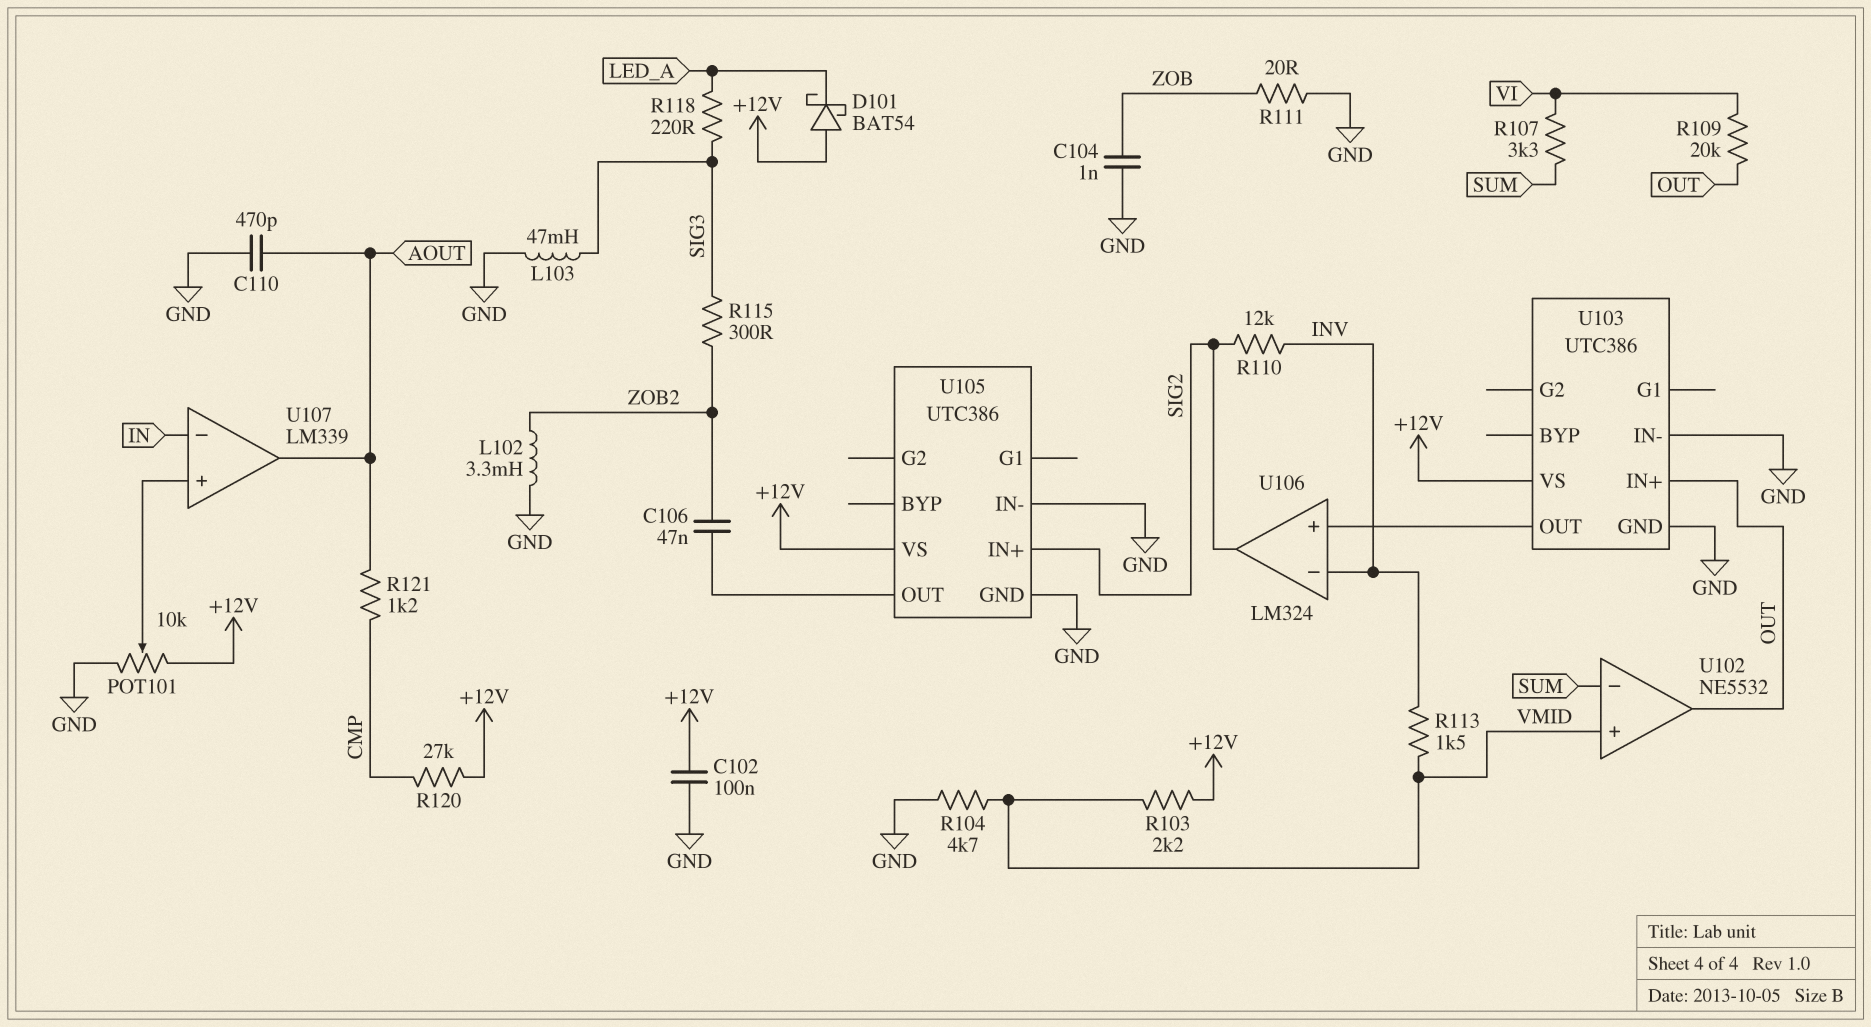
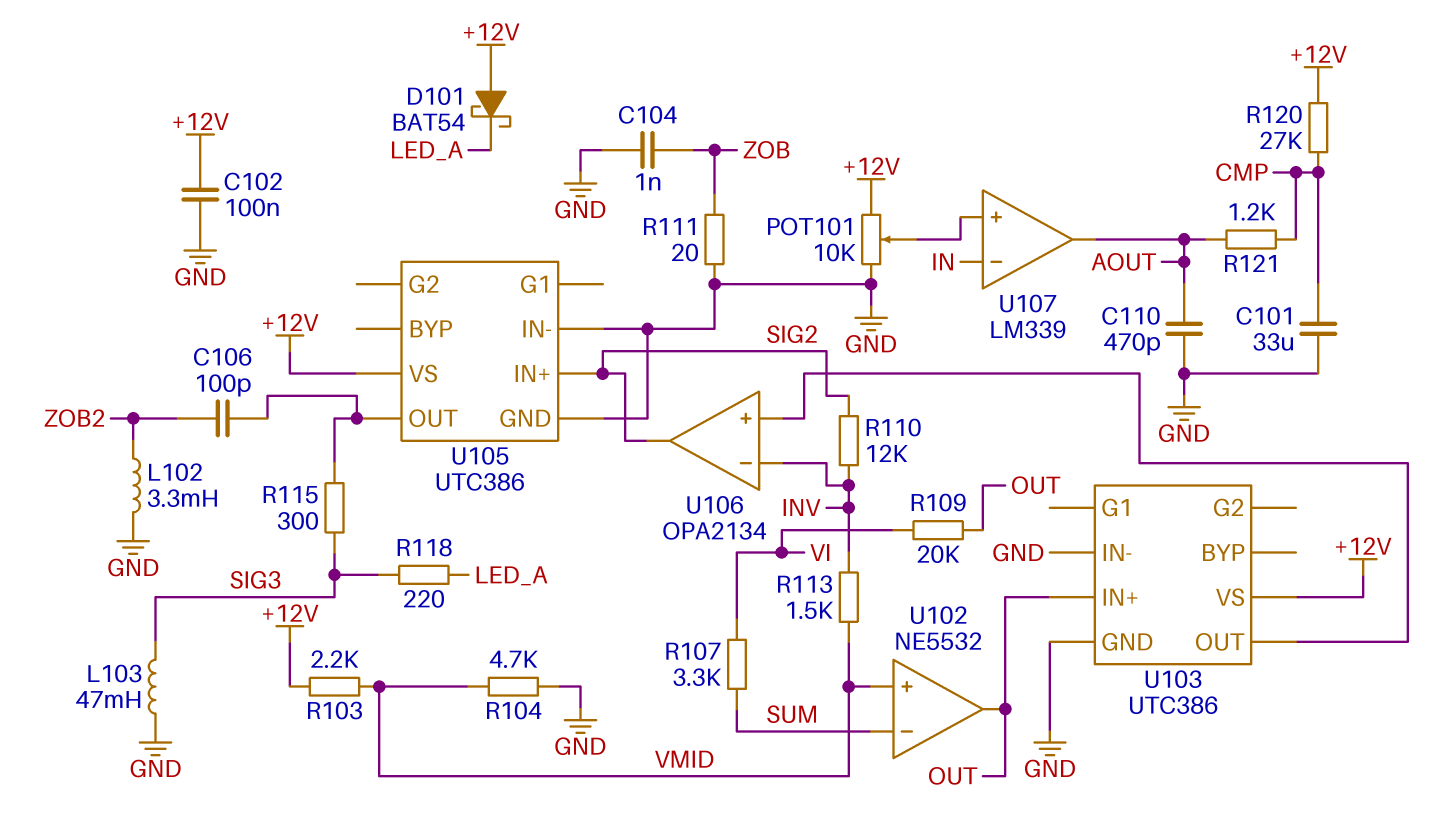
C101: none -> 33uF (CMP, GND)
C106: 47nF (U105/OUT, ZOB2) -> 100pF (U105/OUT, ZOB2)
R115: 300 (SIG3, ZOB2) -> 300 (SIG3, U105/OUT)
U106: LM324 -> OPA2134

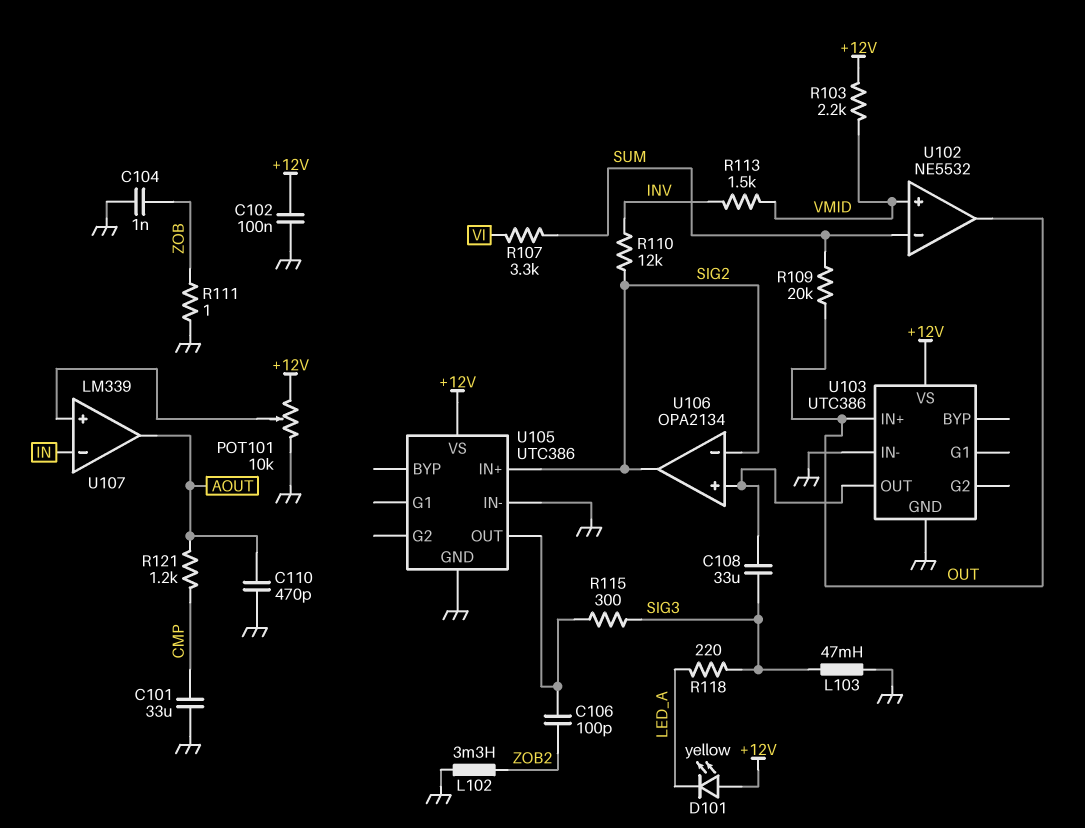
C108: none -> 33uF (SIG3, U103/OUT)
D101: schottky BAT54 (A +12V, K LED_A) -> LED yellow (A +12V, K LED_A)
R104: 4.7k (GND, VMID) -> none
R109: 20k (OUT, VI) -> 20k (OUT, SUM)
R111: 20 (GND, ZOB) -> 1 (GND, ZOB)
R120: 27k (+12V, CMP) -> none
U106 pin in-: INV -> SIG2

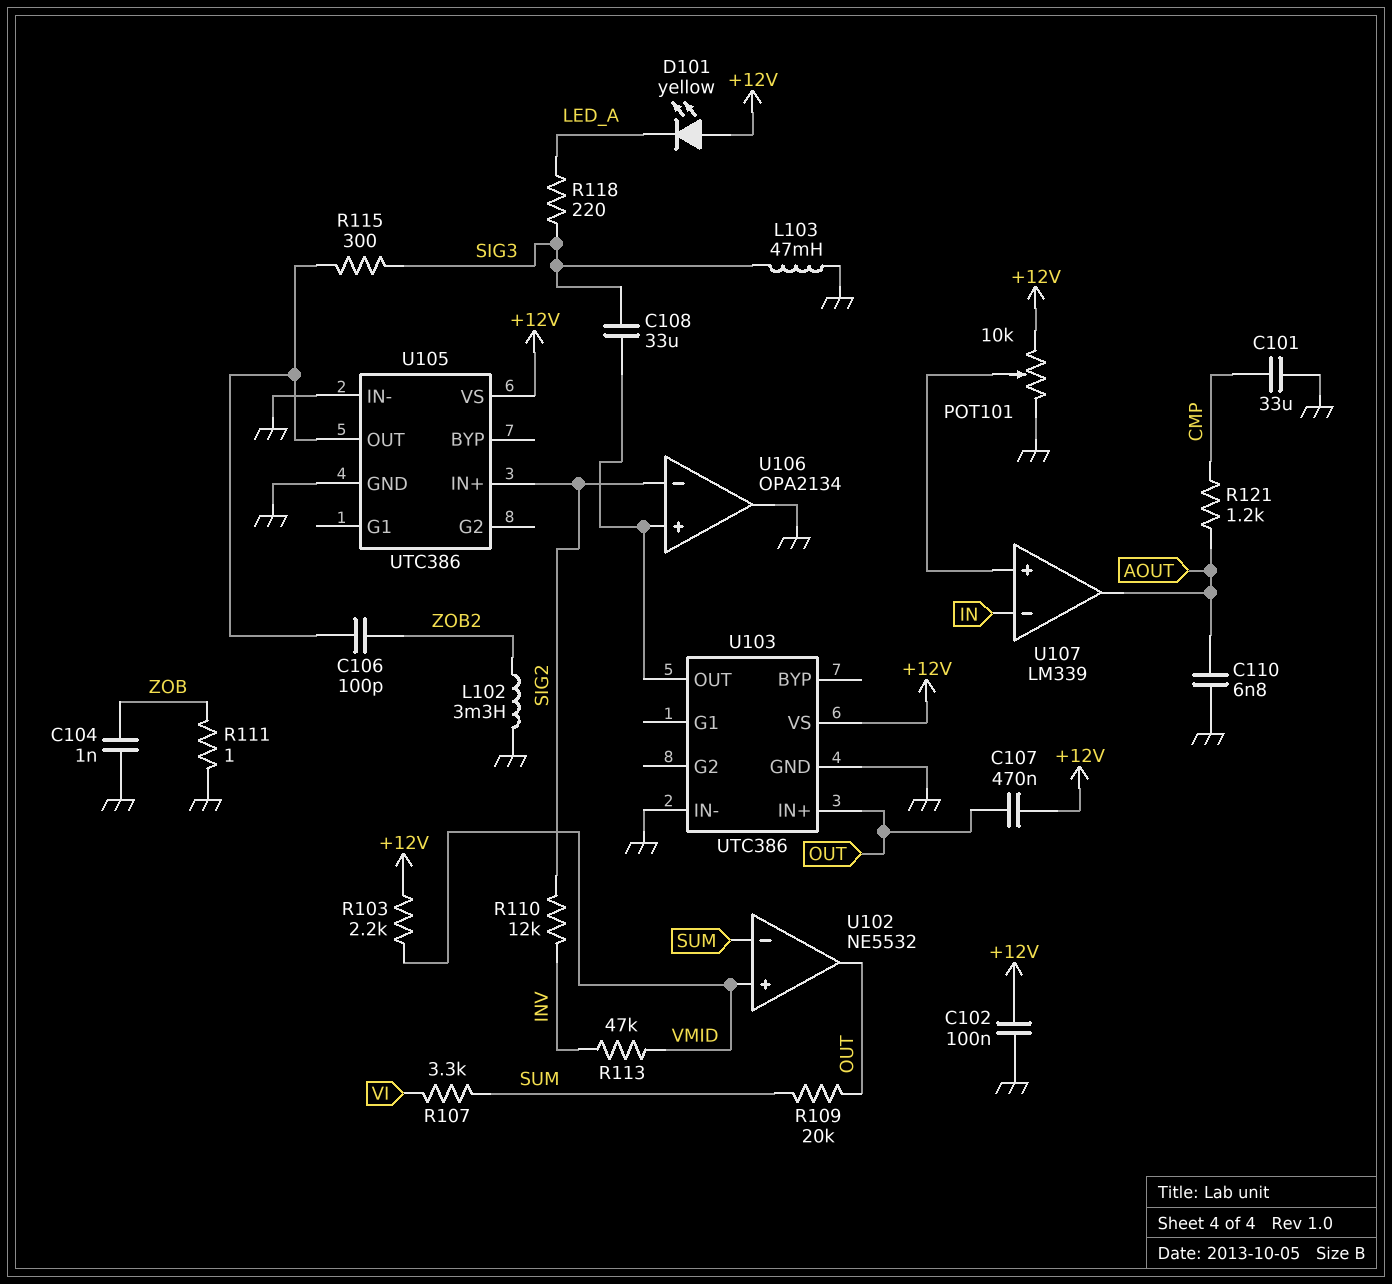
C107: none -> 470nF (+12V, OUT)
C110: 470pF (AOUT, GND) -> 6.8nF (AOUT, GND)
R113: 1.5k (INV, VMID) -> 47k (INV, VMID)
U106 pin out: SIG2 -> GND

